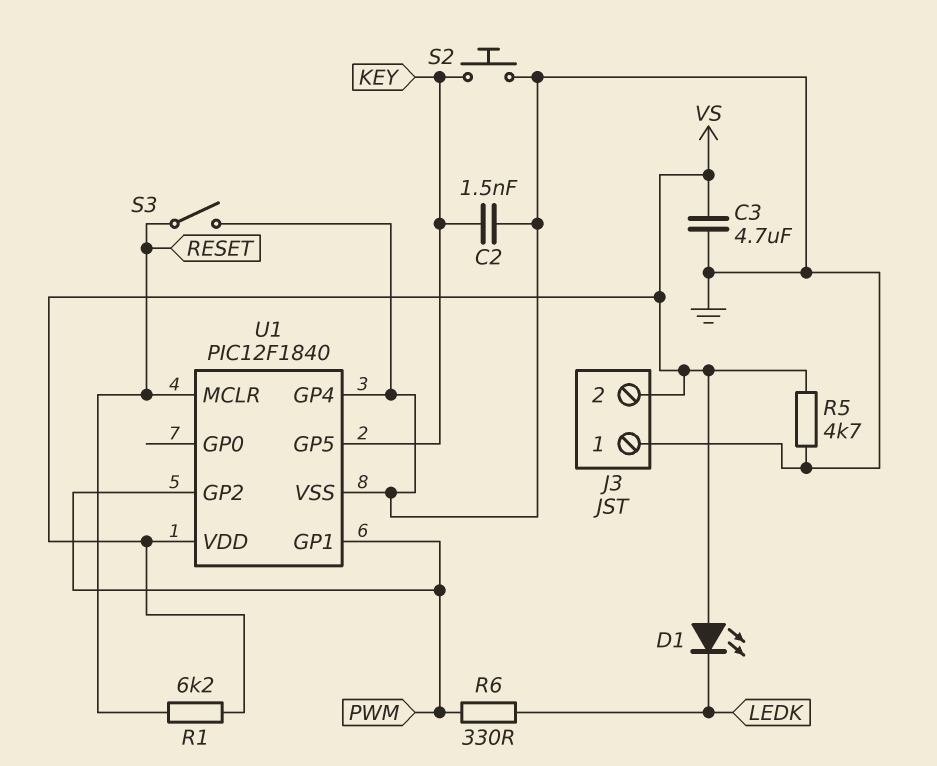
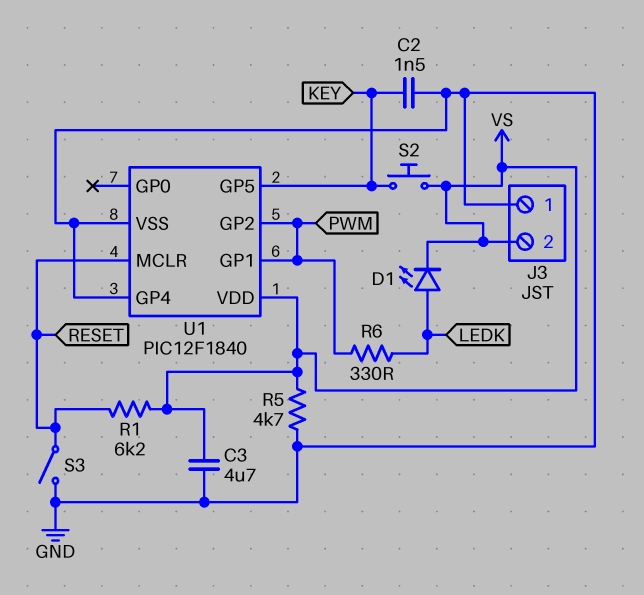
D1: LED (A VS, K LEDK) -> LED (A LEDK, K VS)
S2: button (GND, KEY) -> button (KEY, VS)

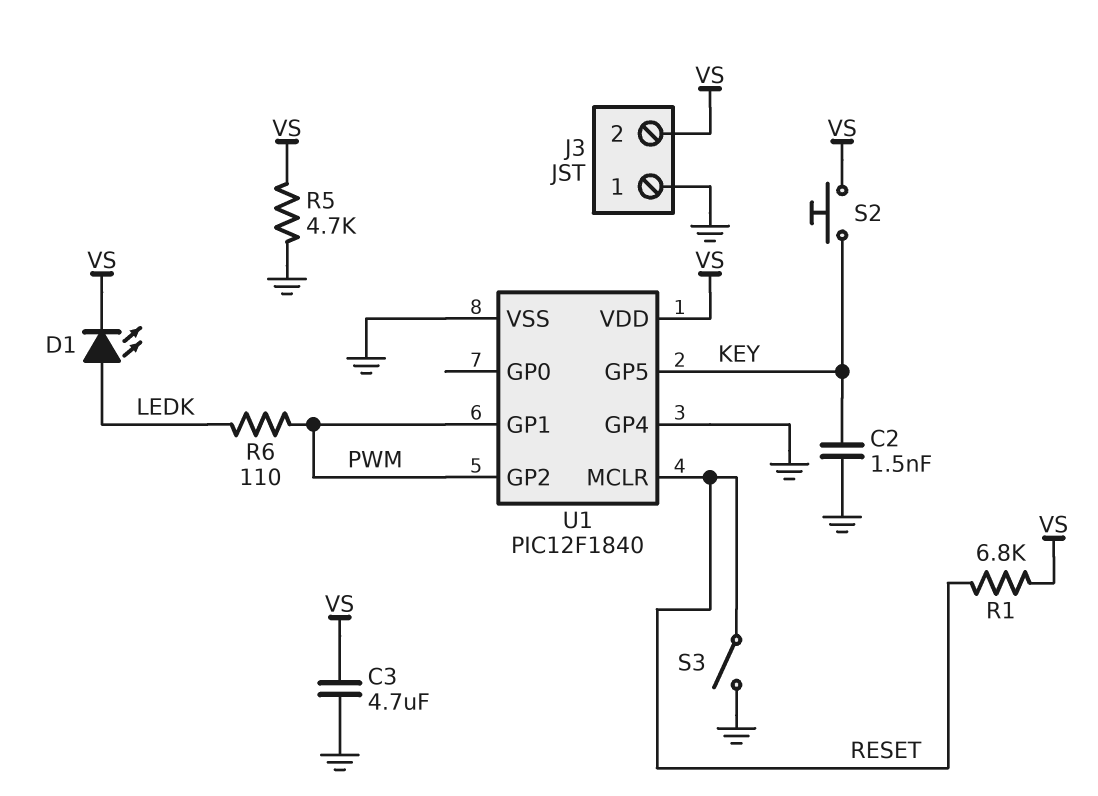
R1: 6.2k (RESET, VS) -> 6.8k (RESET, VS)
R6: 330 (LEDK, PWM) -> 110 (LEDK, PWM)

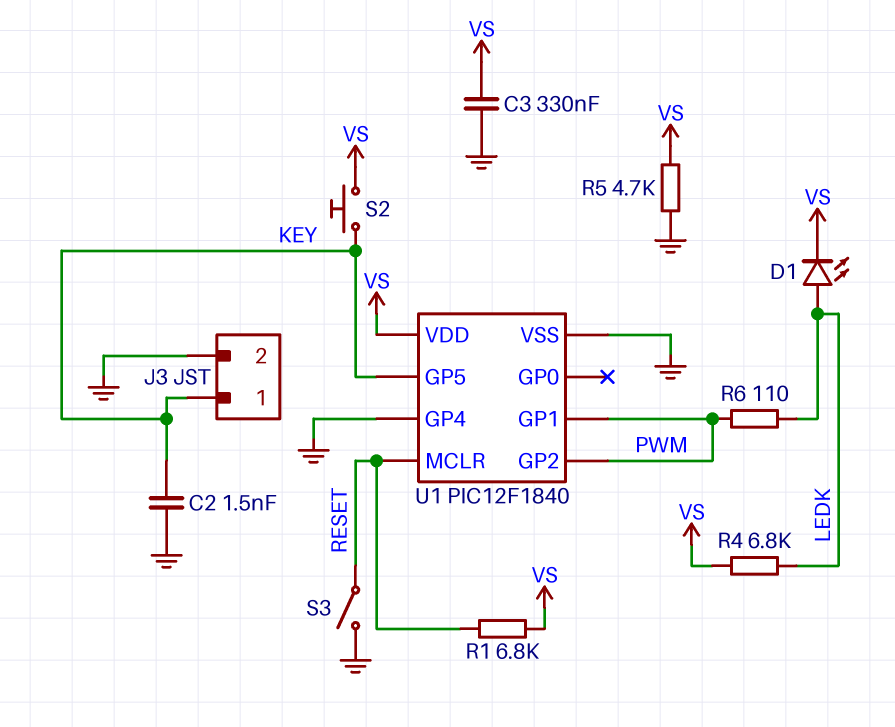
C3: 4.7uF (GND, VS) -> 330nF (GND, VS)
J3 pin 1: GND -> KEY
J3 pin 2: VS -> GND
R4: none -> 6.8k (LEDK, VS)

